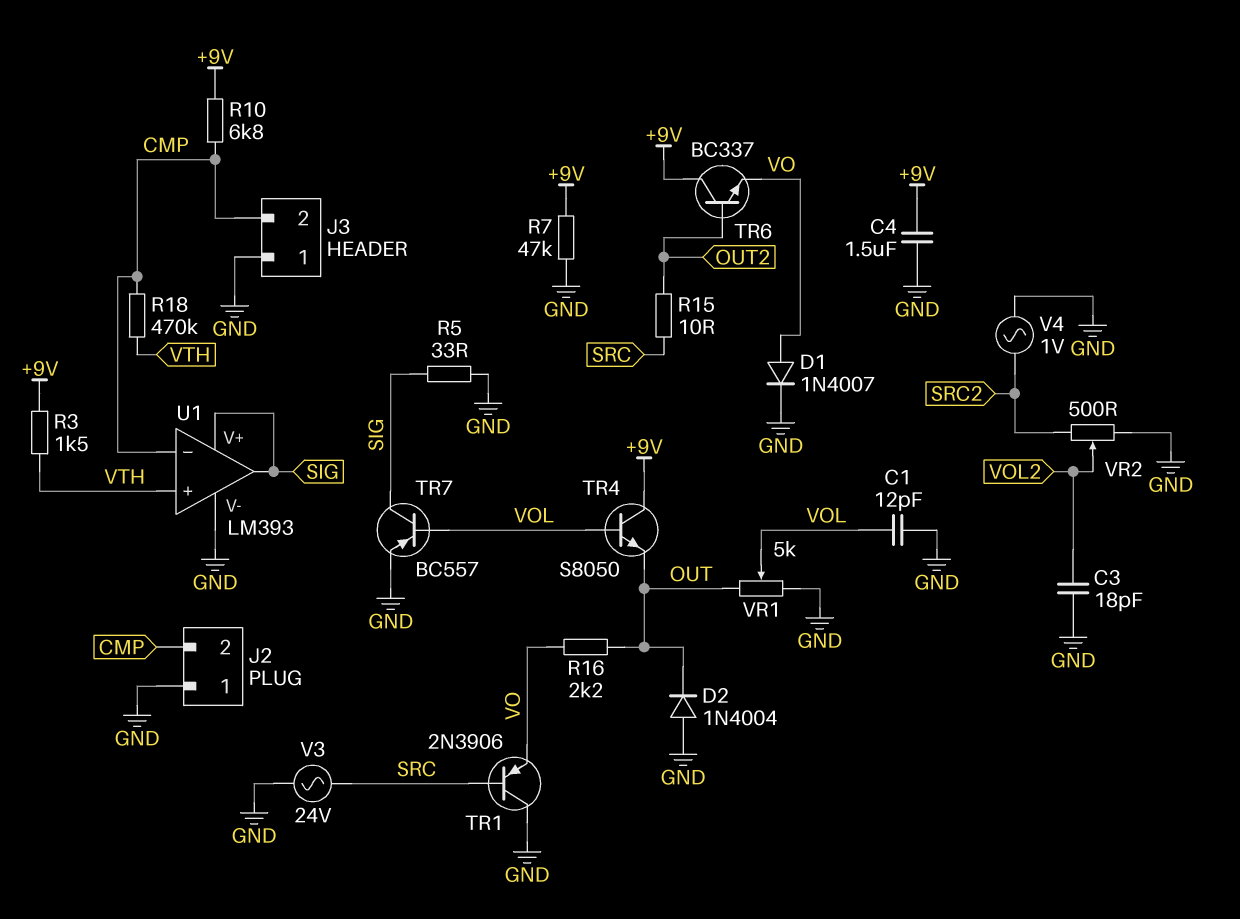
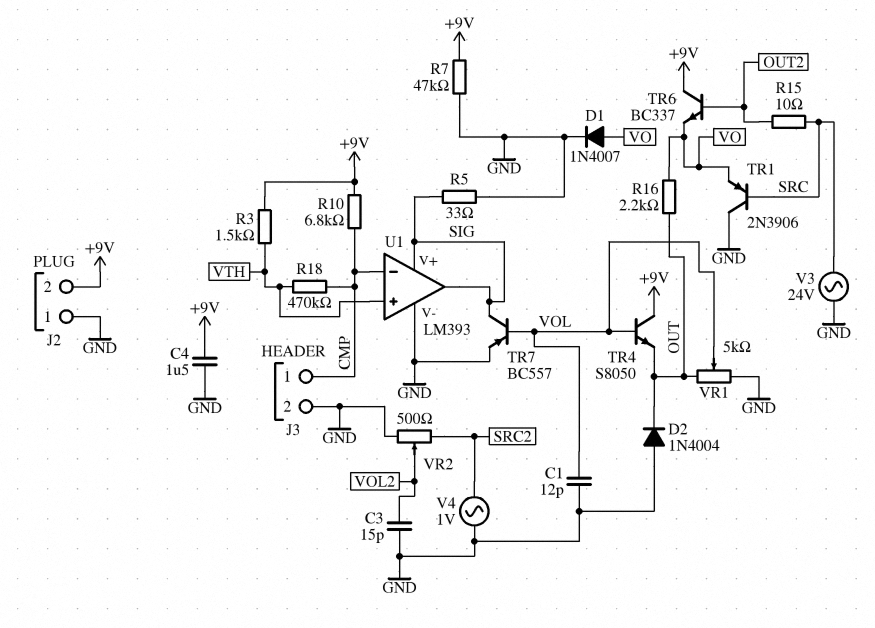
C3: 18pF (GND, VOL2) -> 15pF (GND, VOL2)
J2 pin 2: CMP -> +9V
J3 pin 1: GND -> CMP
J3 pin 2: CMP -> GND

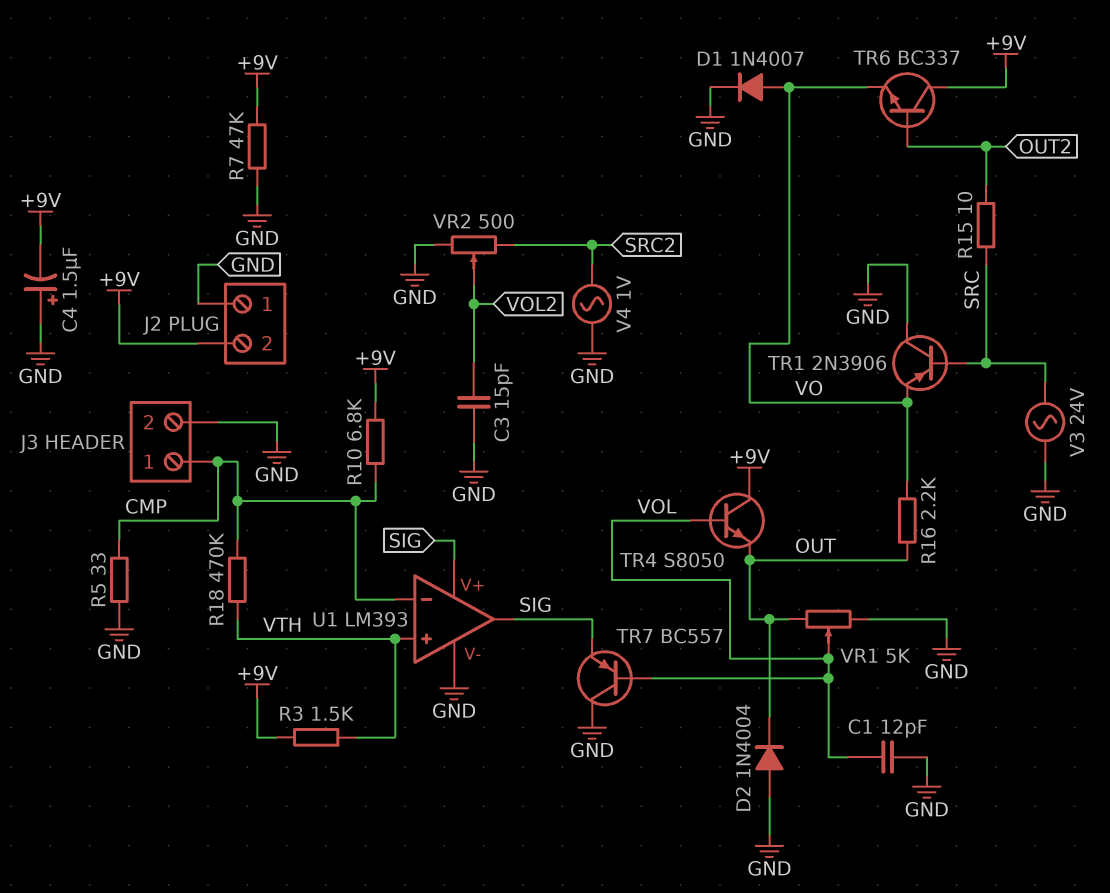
C4: 1.5uF (+9V, GND) -> 1.5uF (plus GND, minus +9V)
R5: 33 (GND, SIG) -> 33 (CMP, GND)
TR7: PNP BC557 (B VOL, C SIG, E GND) -> PNP BC557 (B VOL, C GND, E SIG)

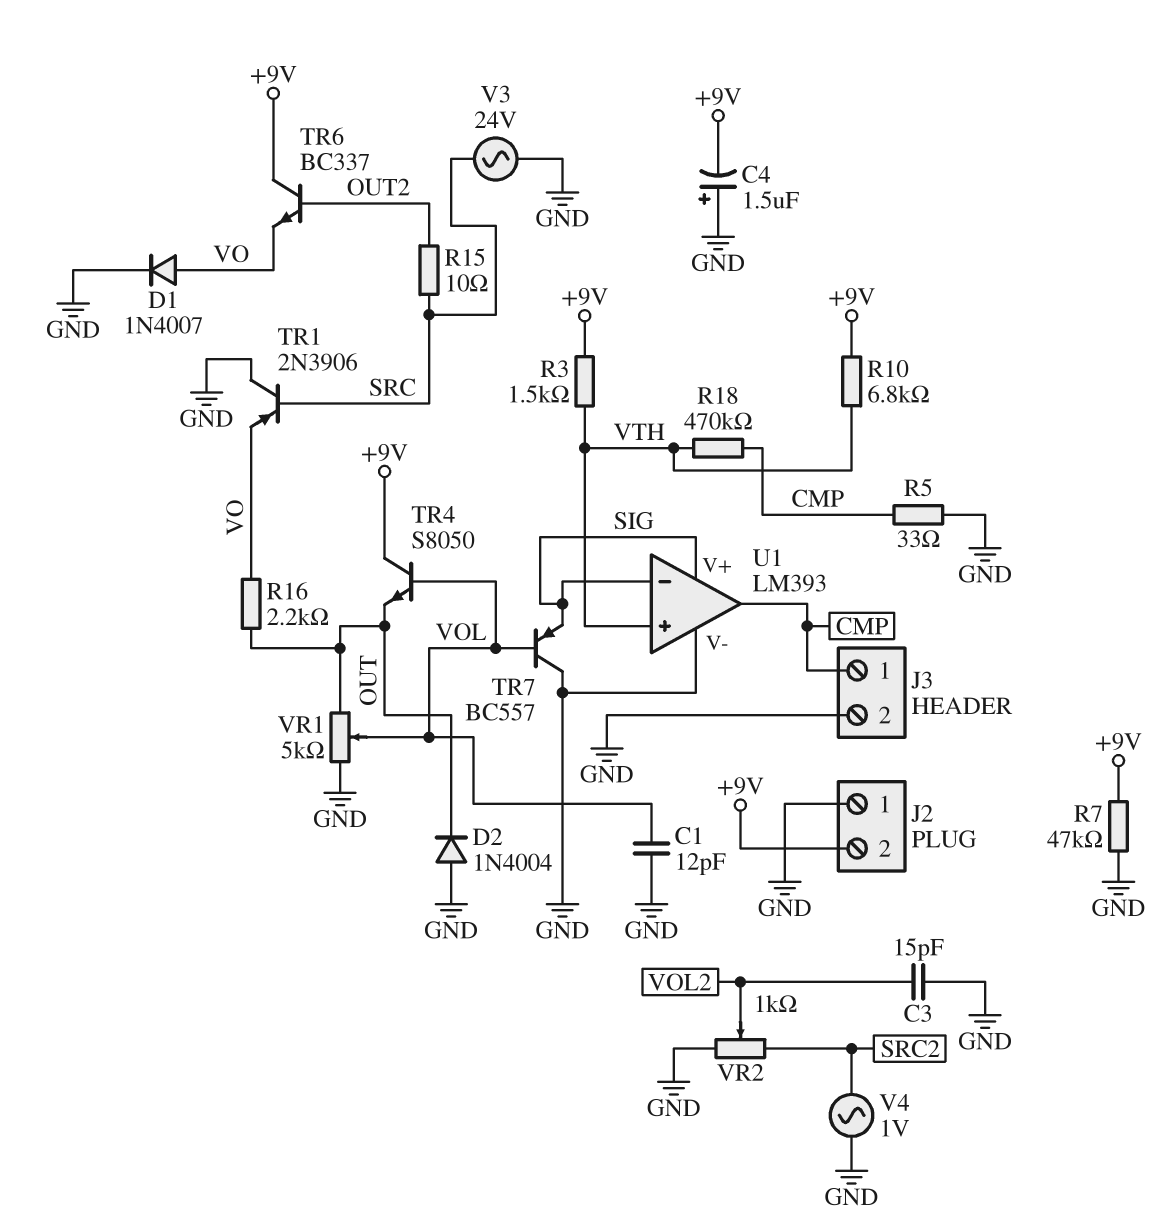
R10: 6.8k (+9V, CMP) -> 6.8k (+9V, VTH)
U1 pin in-: CMP -> SIG
U1 pin out: SIG -> CMP
VR2: 500 (GND, SRC2, wiper VOL2) -> 1k (GND, SRC2, wiper VOL2)

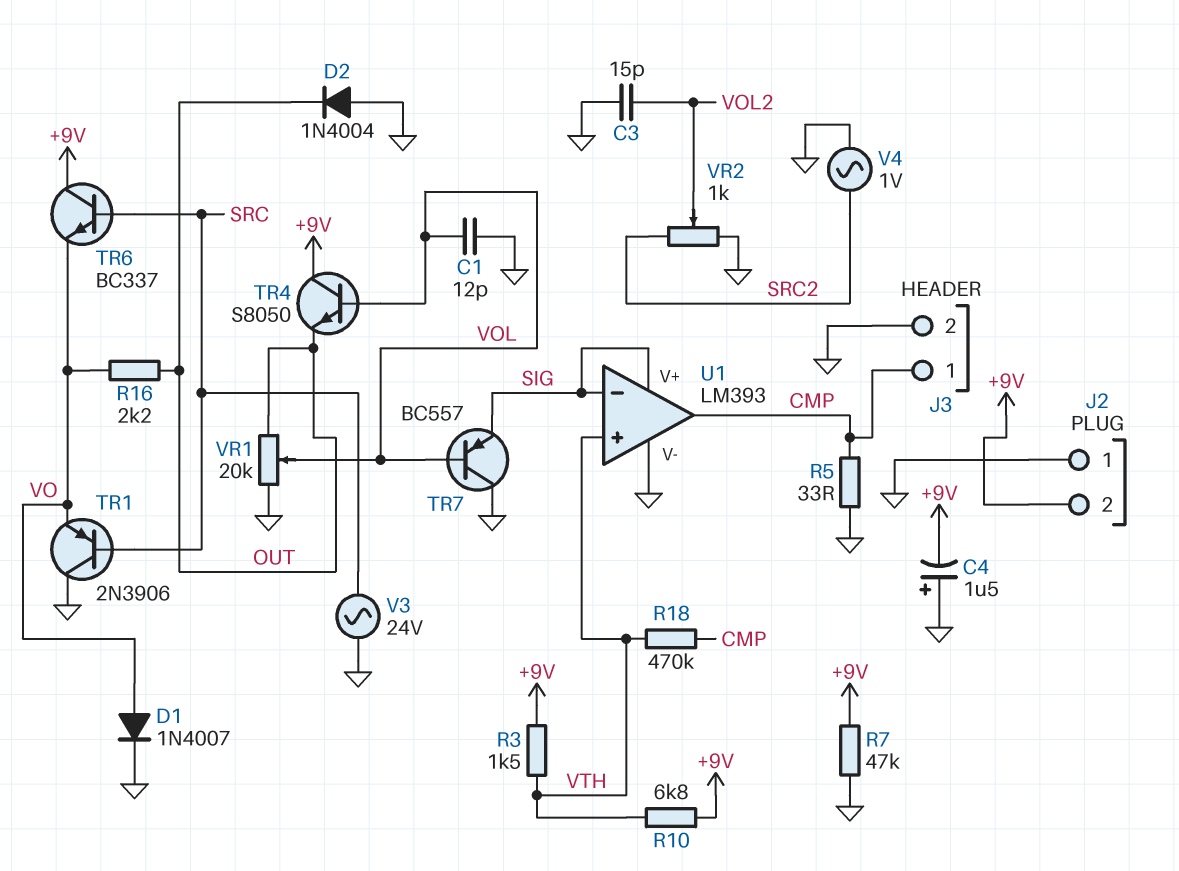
R15: 10 (OUT2, SRC) -> none
TR6: NPN BC337 (B OUT2, C +9V, E VO) -> NPN BC337 (B SRC, C +9V, E VO)
VR1: 5k (GND, OUT, wiper VOL) -> 20k (GND, OUT, wiper VOL)

